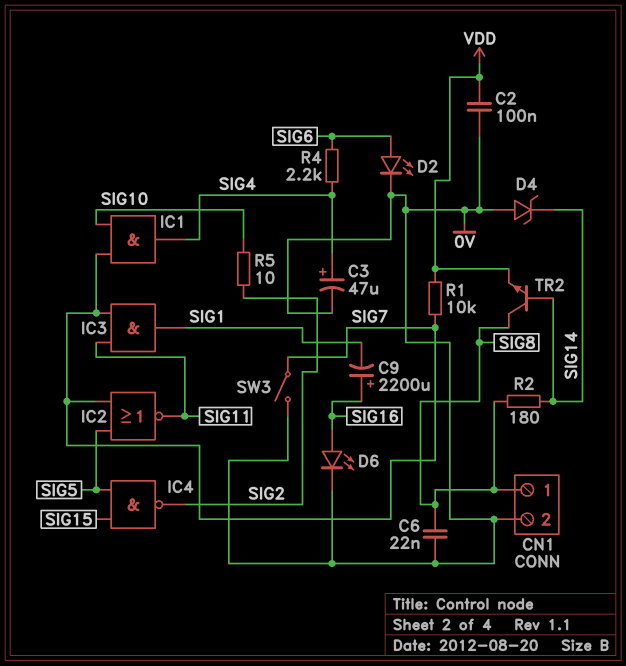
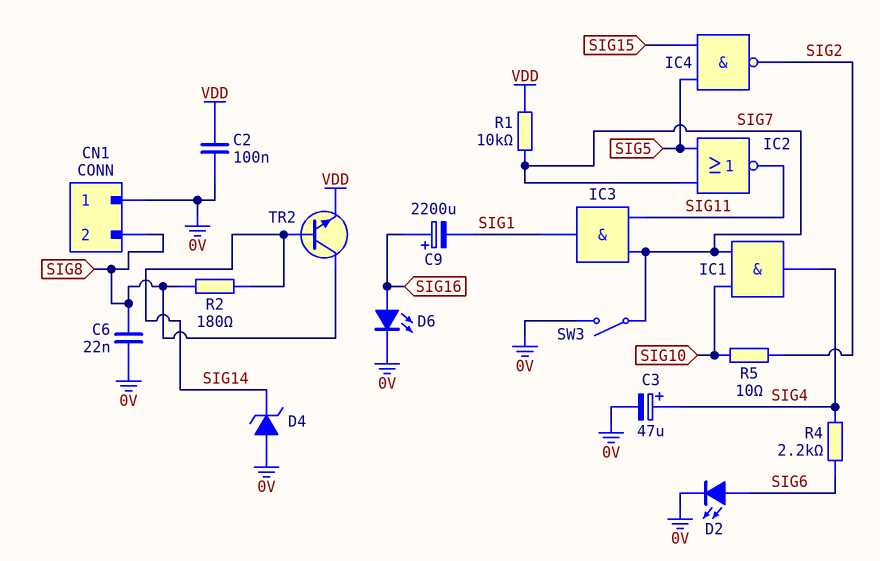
CN1 pin 1: SIG8 -> 0V
CN1 pin 2: 0V -> SIG8

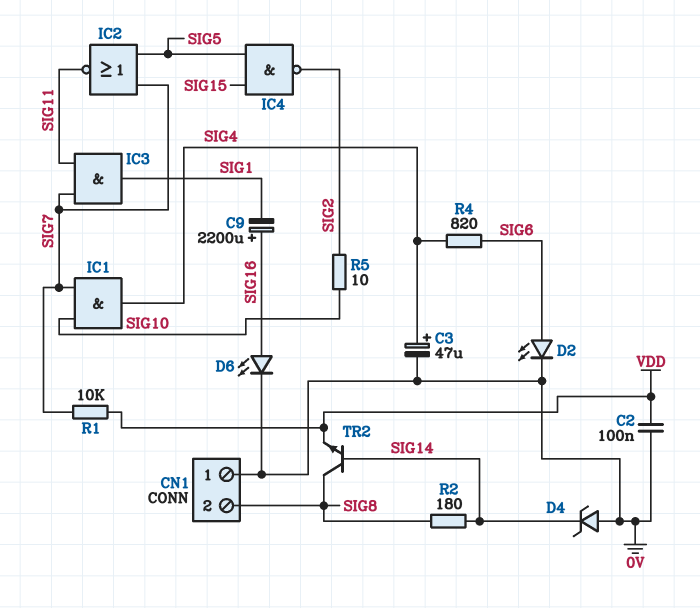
C6: 22nF (0V, SIG8) -> none
R4: 2.2k (SIG4, SIG6) -> 820 (SIG4, SIG6)
SW3: switch (0V, SIG7) -> none

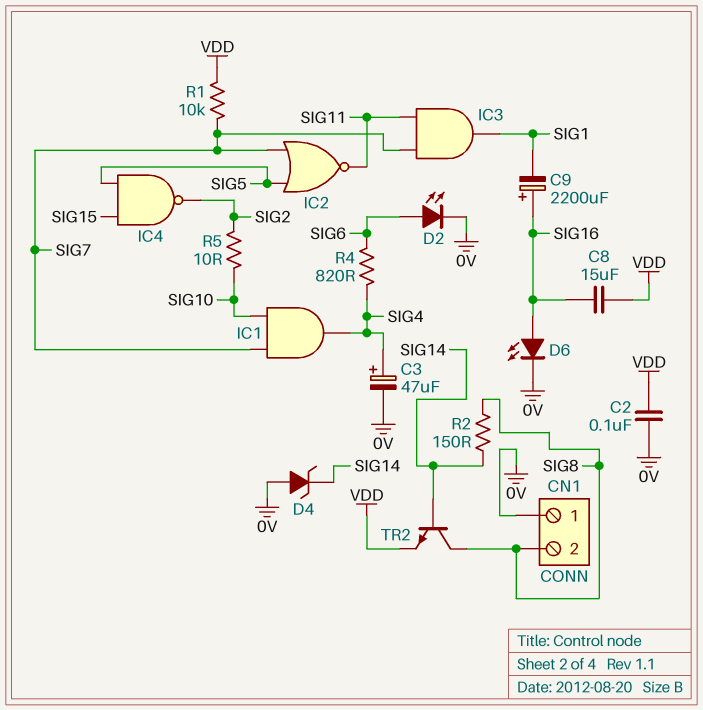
C8: none -> 15uF (SIG16, VDD)
R2: 180 (SIG8, SIG14) -> 150 (SIG8, SIG14)

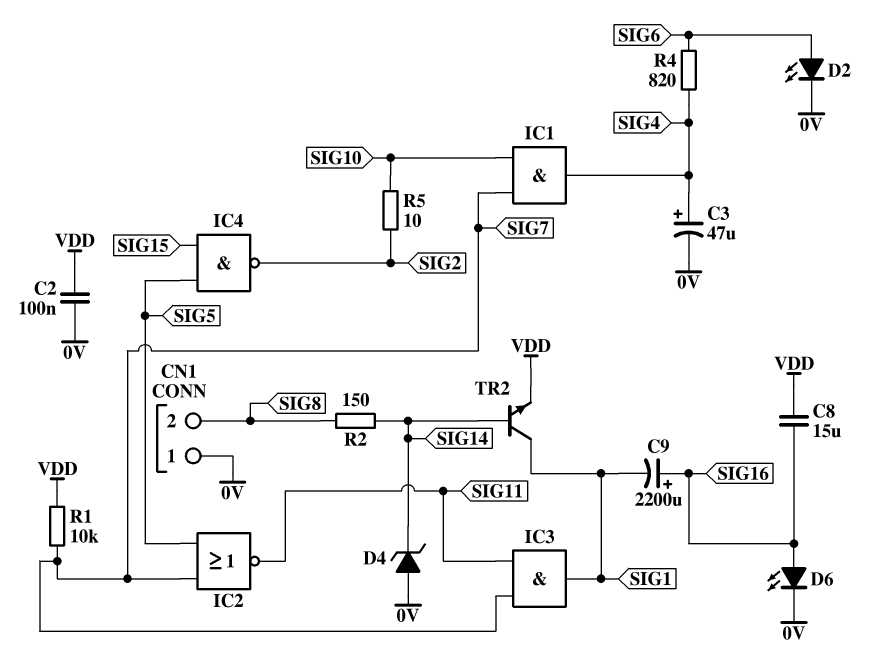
TR2: NPN (B SIG14, C SIG8, E VDD) -> NPN (B SIG14, C SIG1, E VDD)

